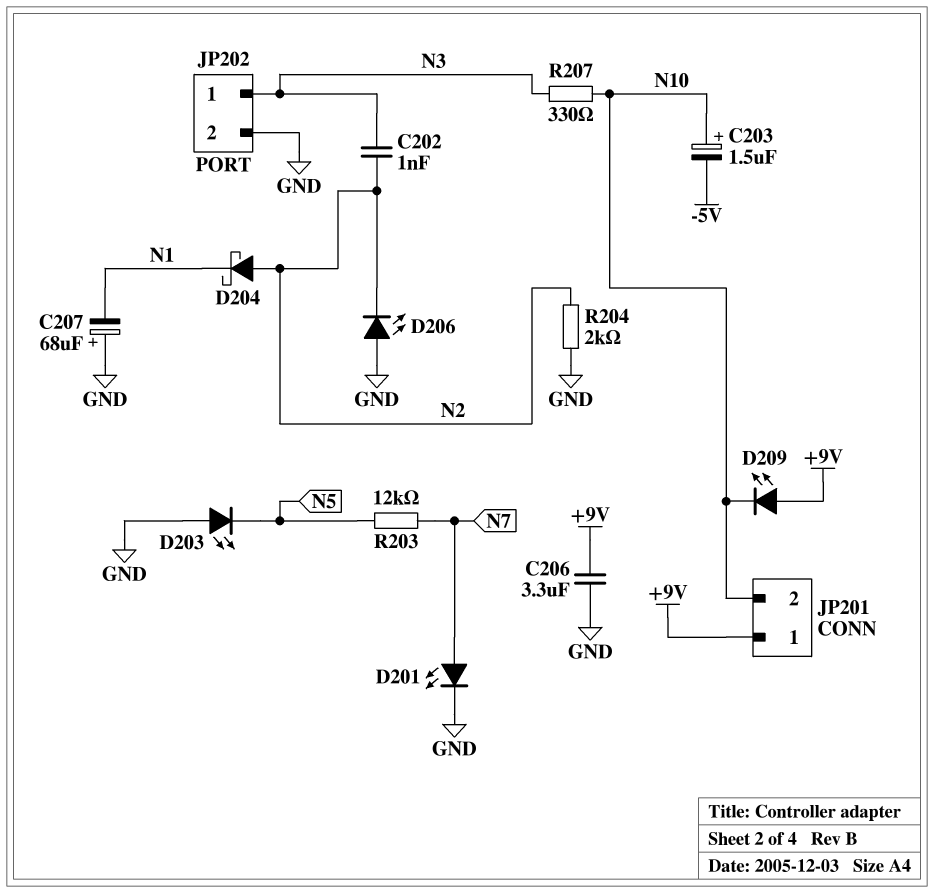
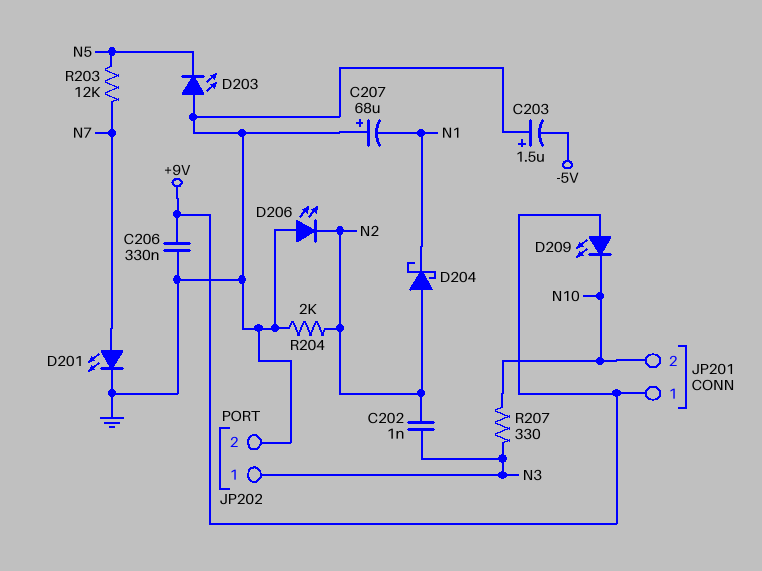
C203: 1.5uF (plus N10, minus -5V) -> 1.5uF (plus GND, minus -5V)
C206: 3.3uF (+9V, GND) -> 330nF (+9V, GND)

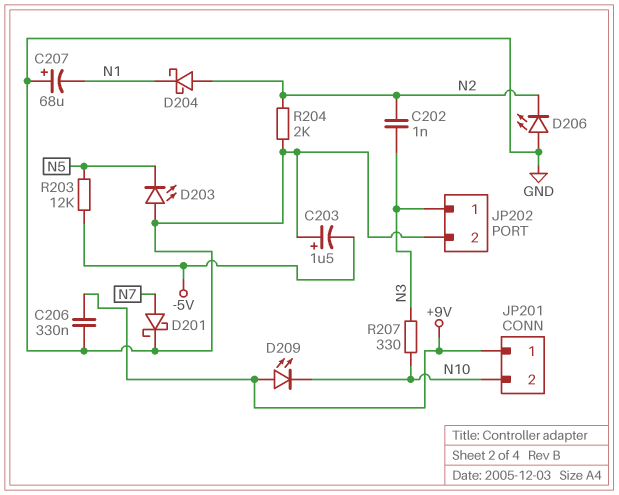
D201: LED (A N7, K GND) -> schottky (A N7, K GND)
R203: 12k (N5, N7) -> 12k (-5V, N5)

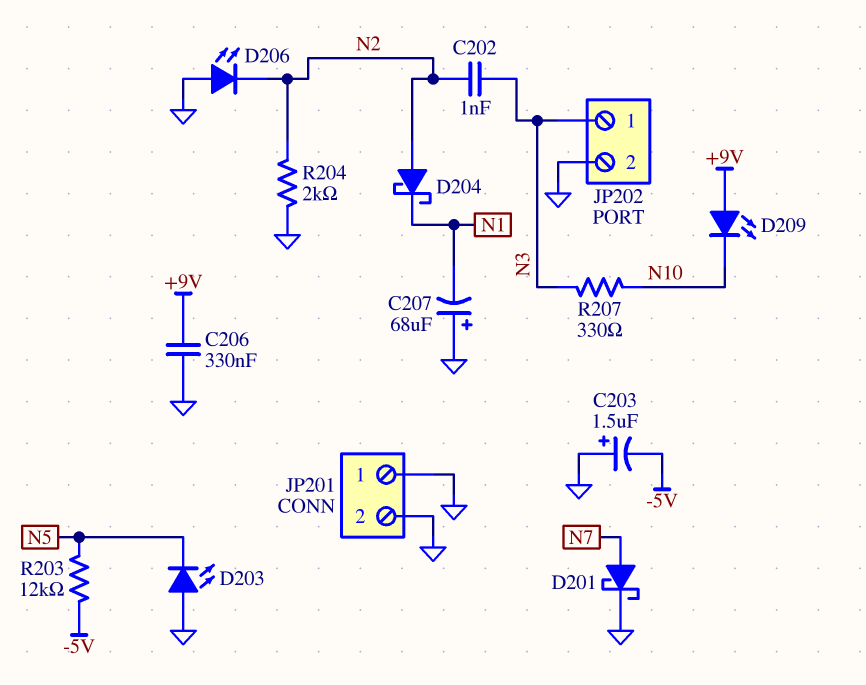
JP201 pin 1: +9V -> GND
JP201 pin 2: N10 -> GND

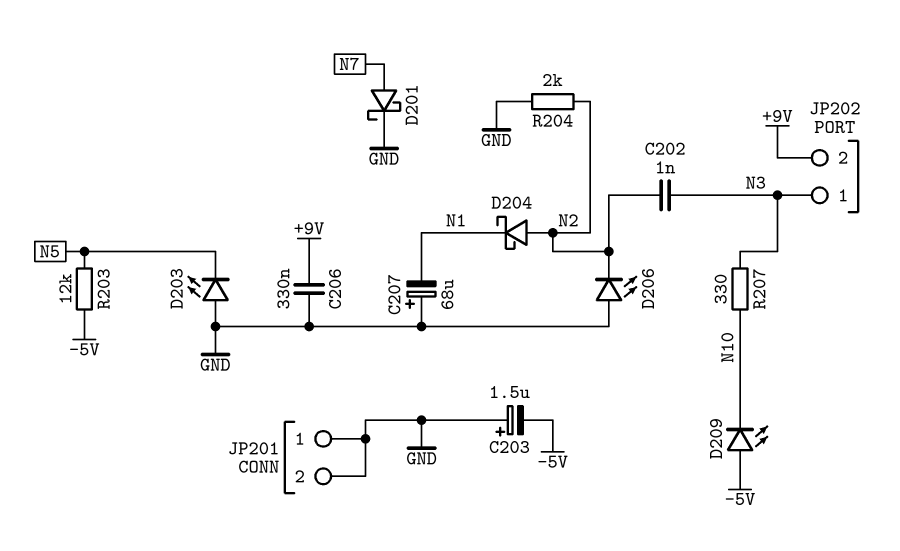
D209: LED (A +9V, K N10) -> LED (A -5V, K N10)
JP202 pin 2: GND -> +9V

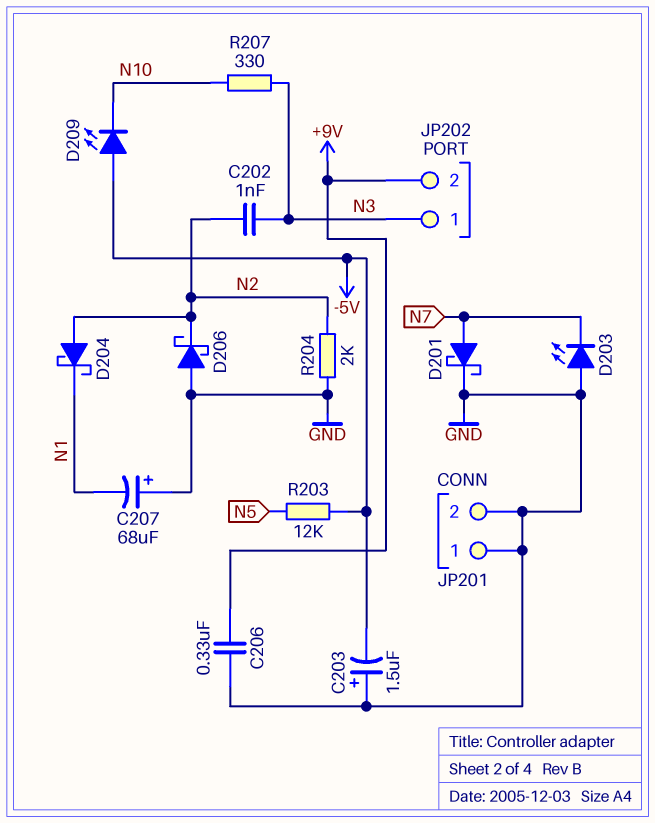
D203: LED (A GND, K N5) -> LED (A GND, K N7)
D206: LED (A GND, K N2) -> schottky (A GND, K N2)

